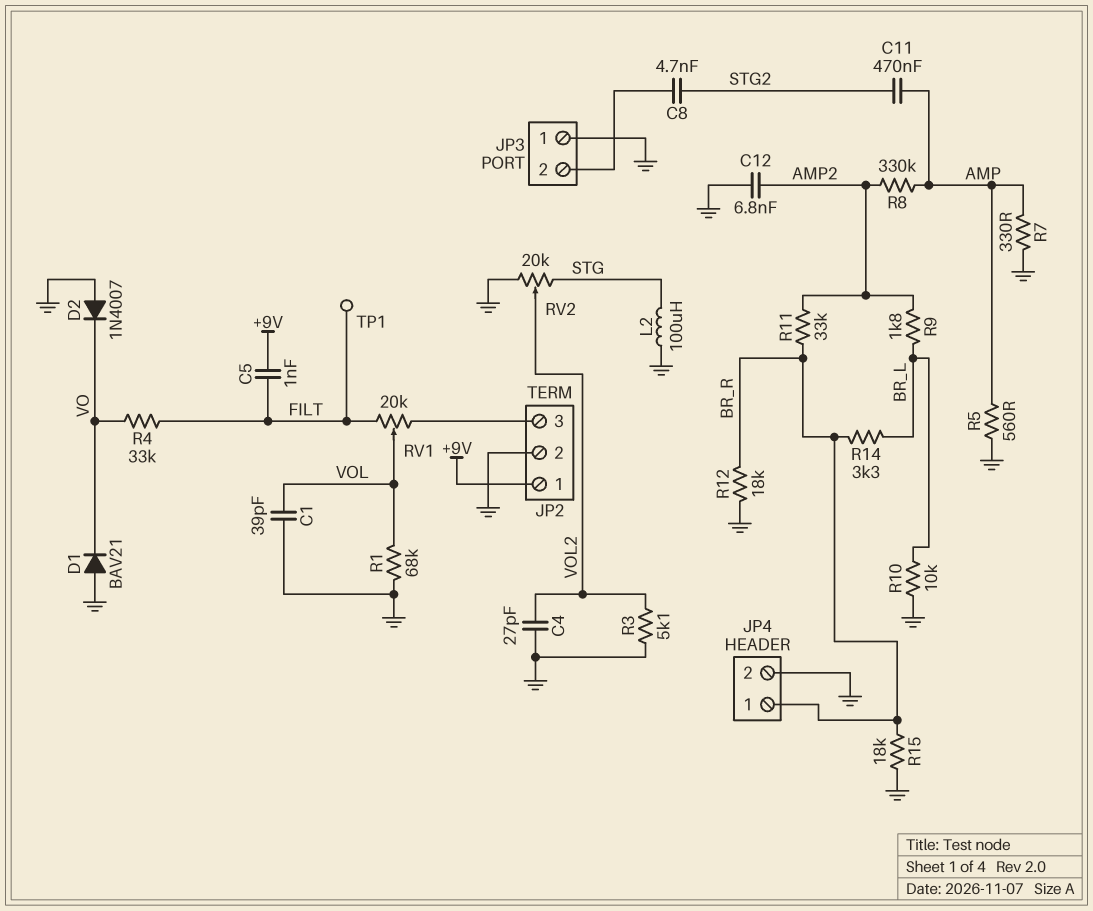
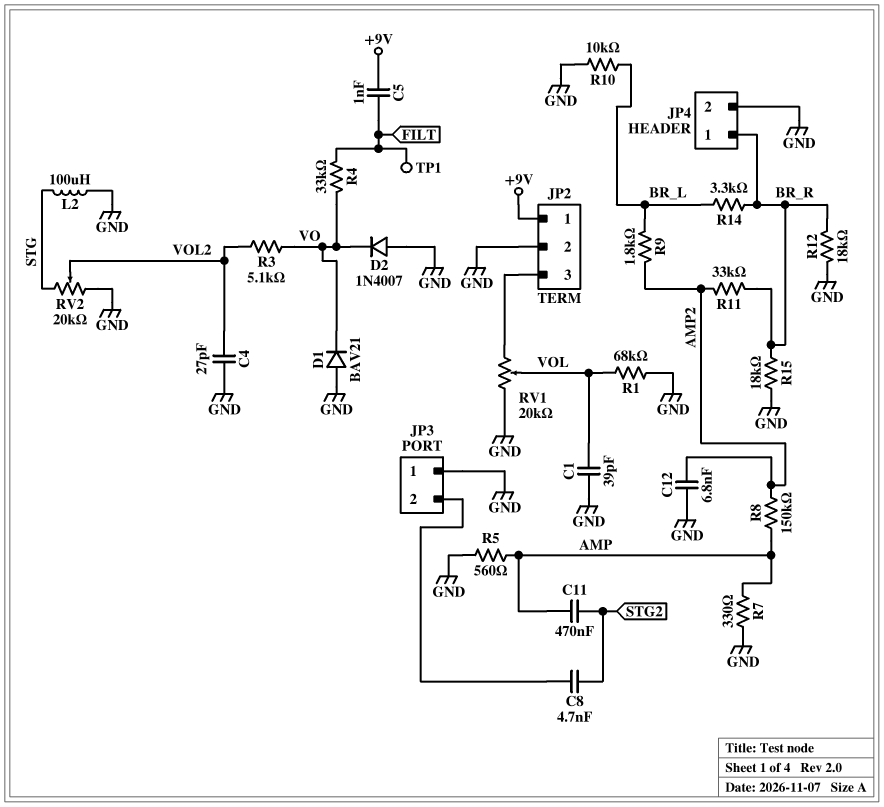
R3: 5.1k (GND, VOL2) -> 5.1k (VO, VOL2)
R8: 330k (AMP, AMP2) -> 150k (AMP, AMP2)
RV1: 20k (FILT, JP2/3, wiper VOL) -> 20k (GND, JP2/3, wiper VOL)

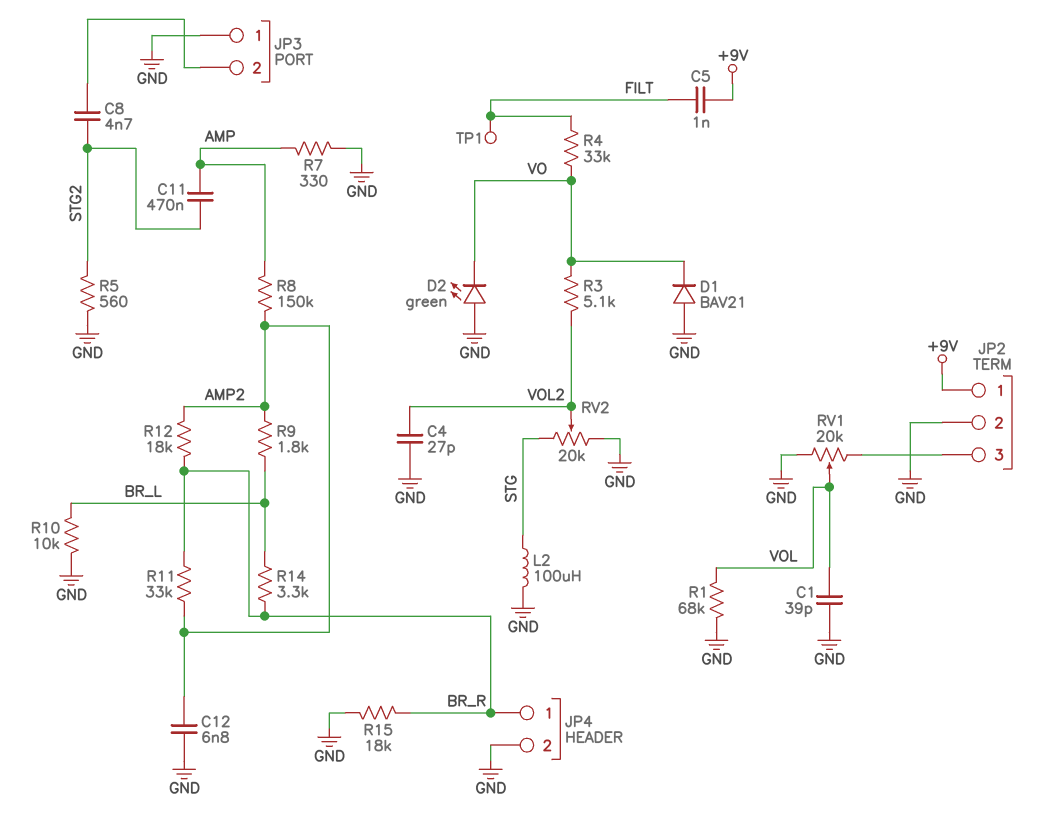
D2: diode 1N4007 (A GND, K VO) -> LED green (A GND, K VO)
R5: 560 (AMP, GND) -> 560 (GND, STG2)
R12: 18k (BR_R, GND) -> 18k (AMP2, BR_R)

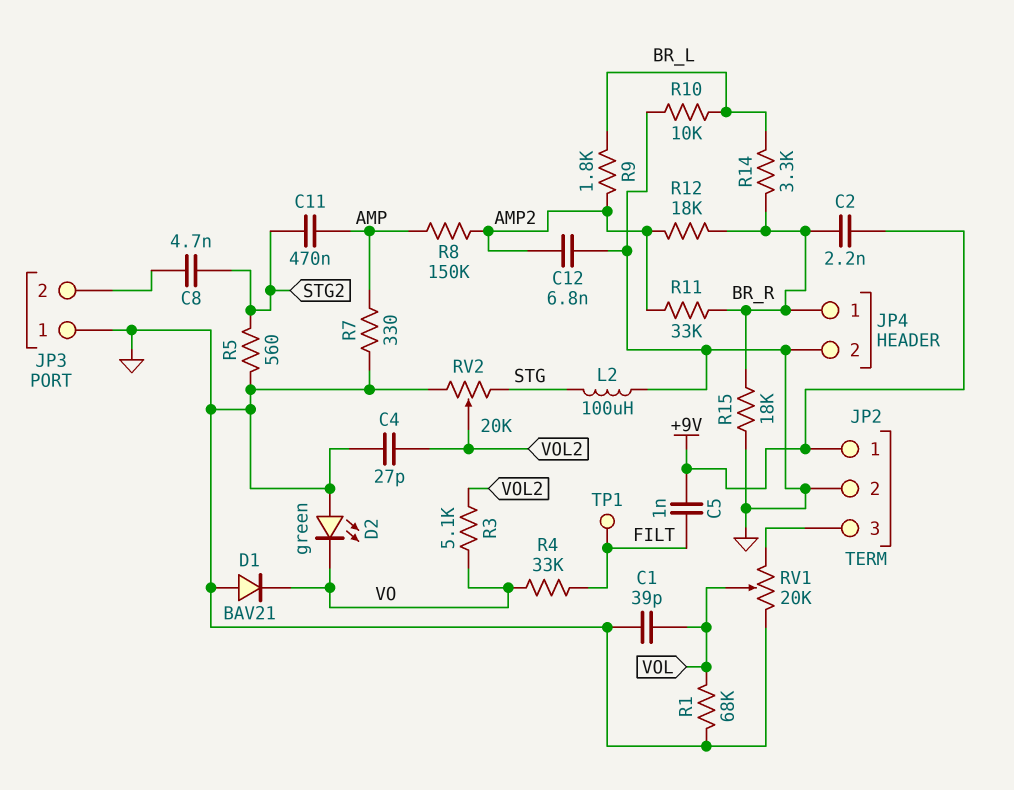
C2: none -> 2.2nF (+9V, BR_R)

